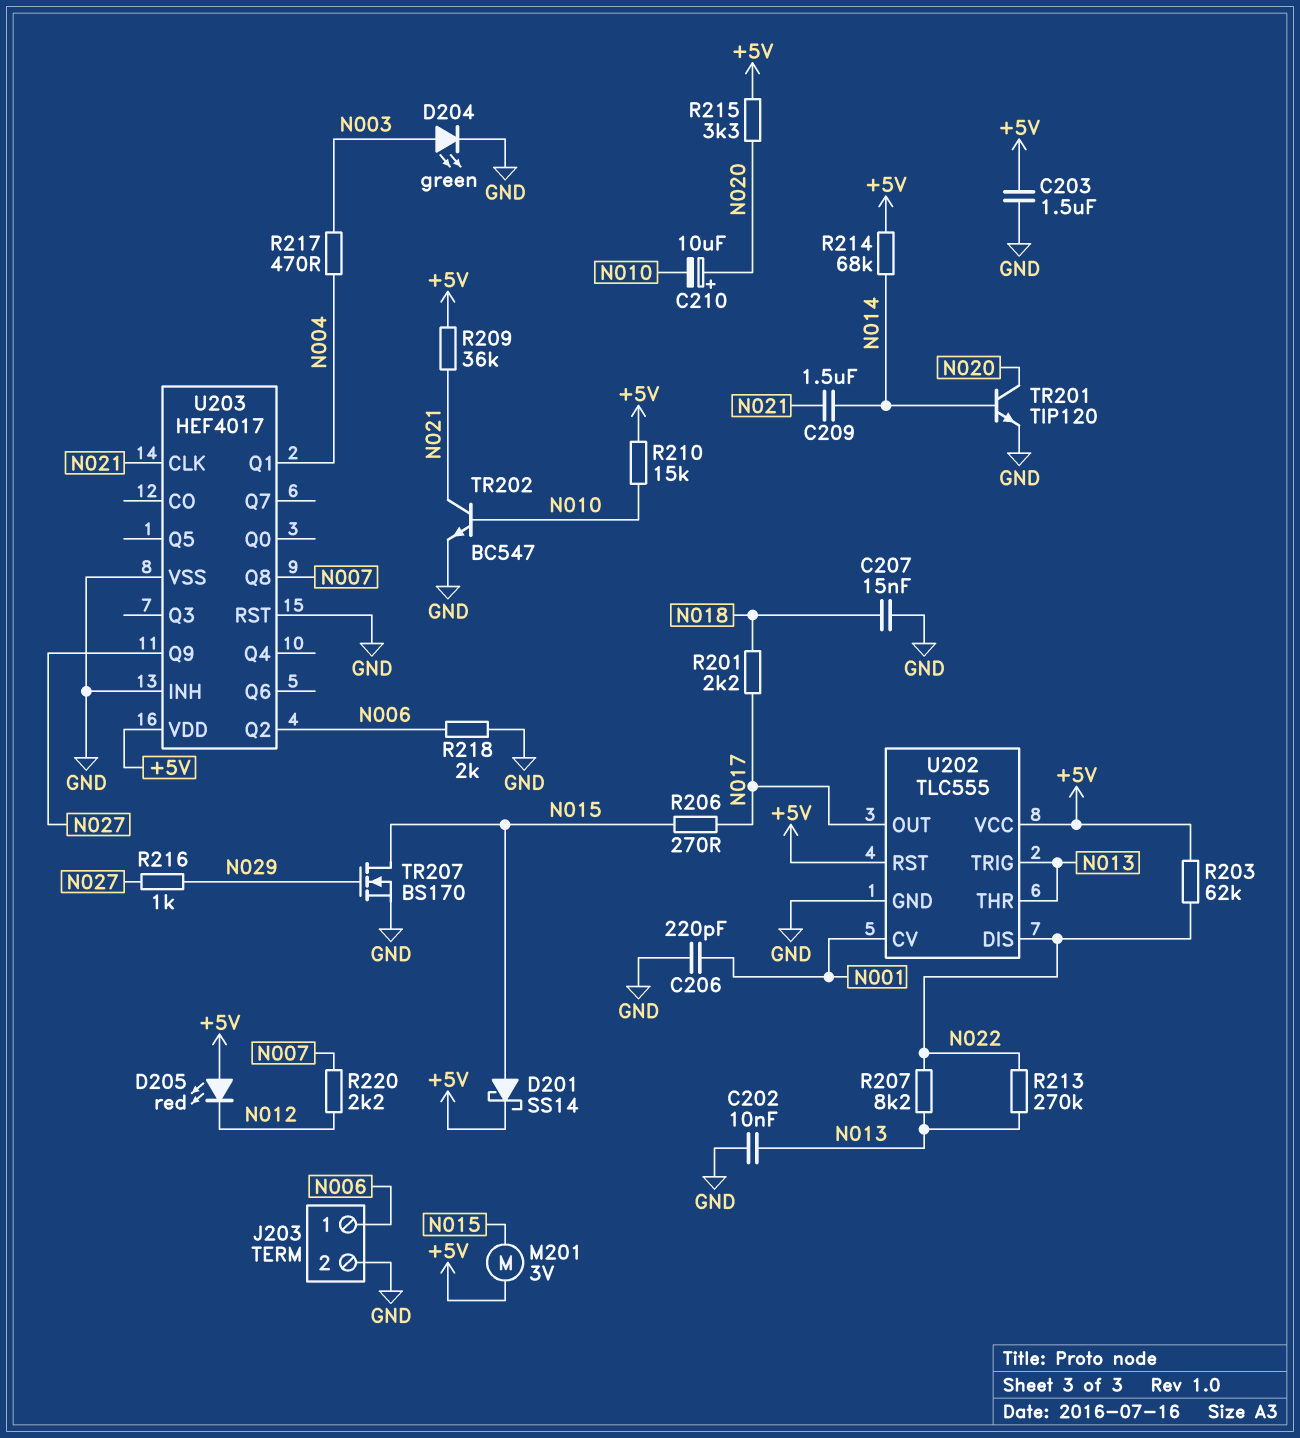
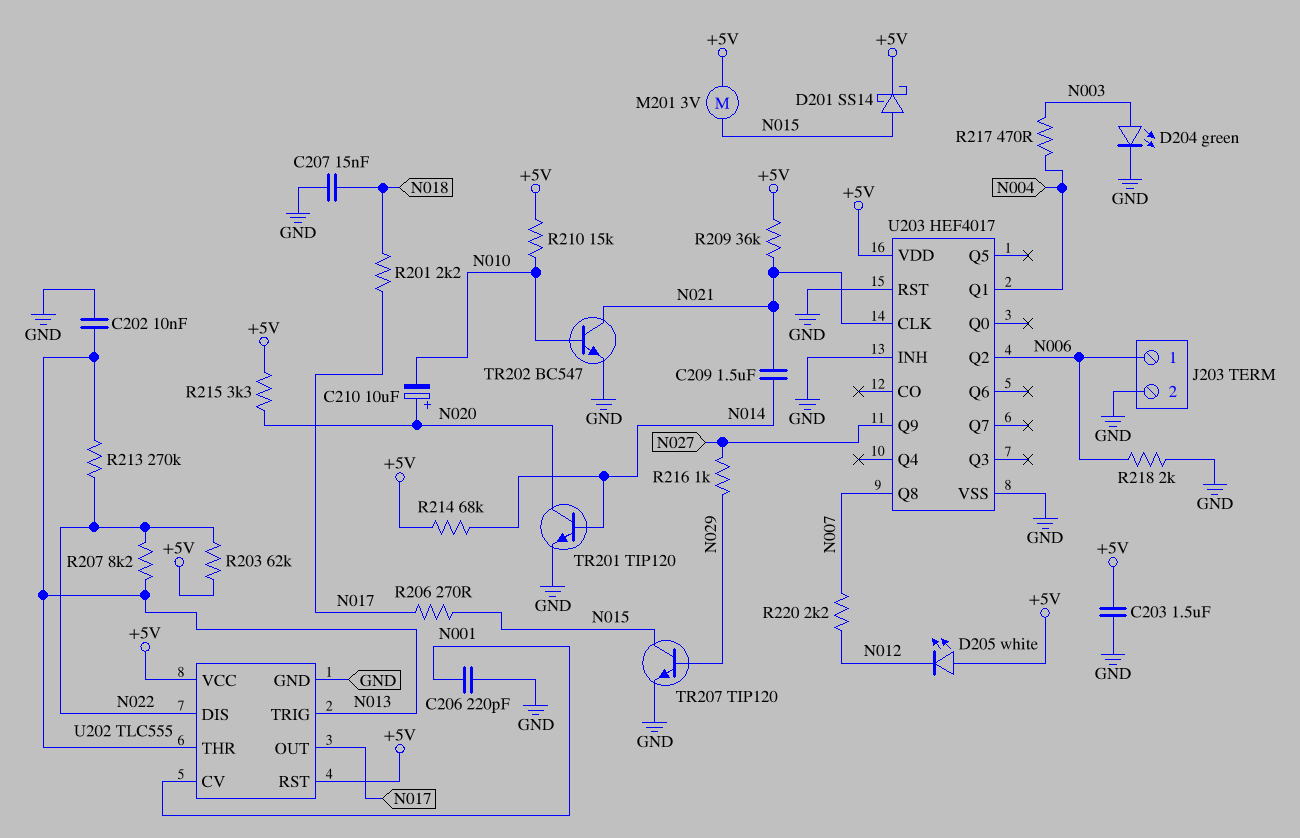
D205: LED red (A +5V, K N012) -> LED white (A +5V, K N012)
TR207: NMOS BS170 (G N029, D N015, S GND) -> NPN TIP120 (B N029, C N015, E GND)

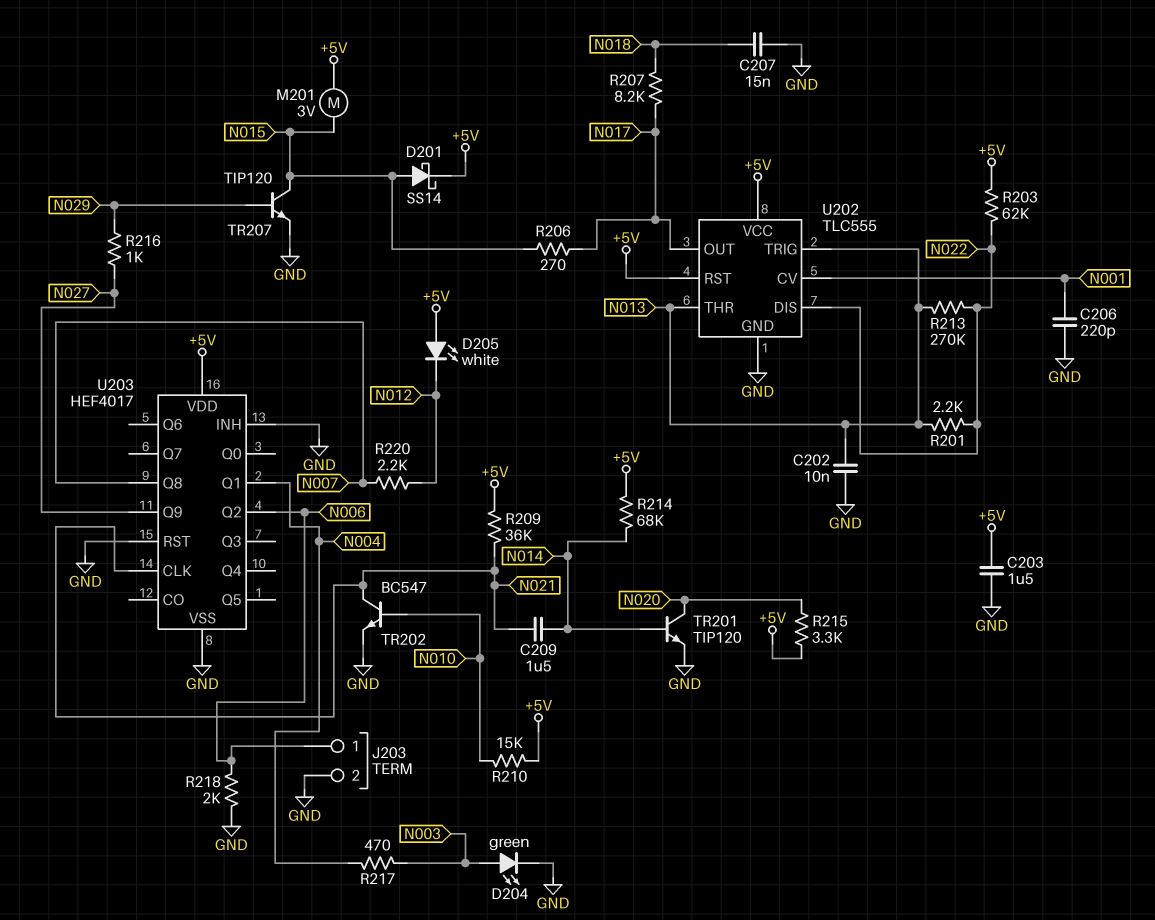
C210: 10uF (plus N020, minus N010) -> none
R201: 2.2k (N017, N018) -> 2.2k (N013, N022)
R207: 8.2k (N013, N022) -> 8.2k (N017, N018)

